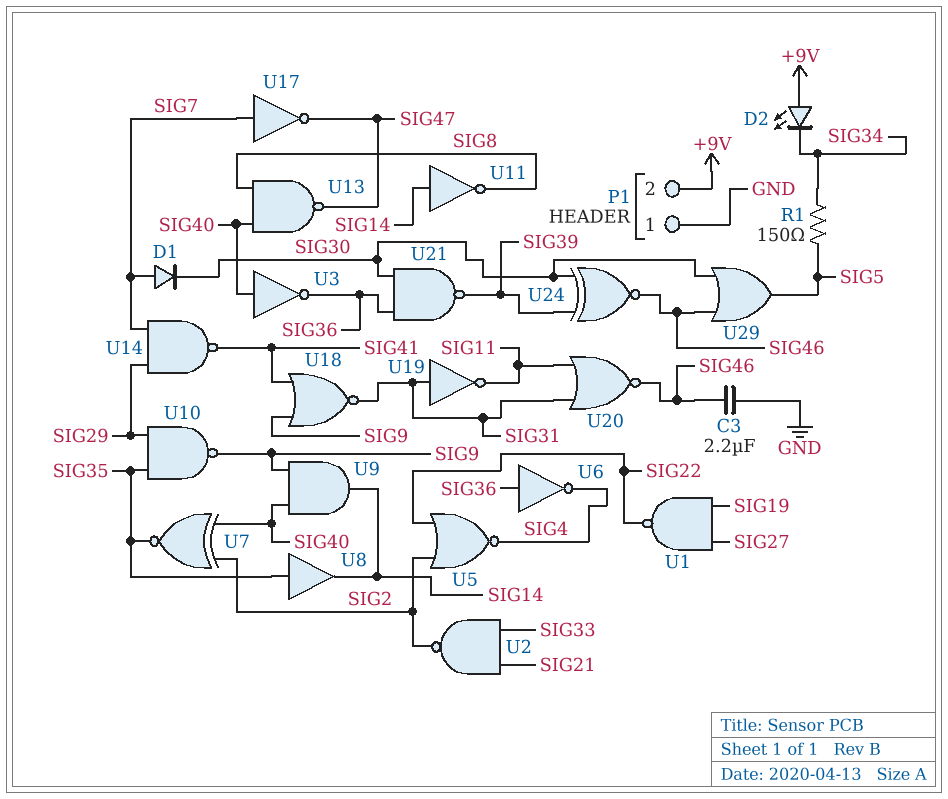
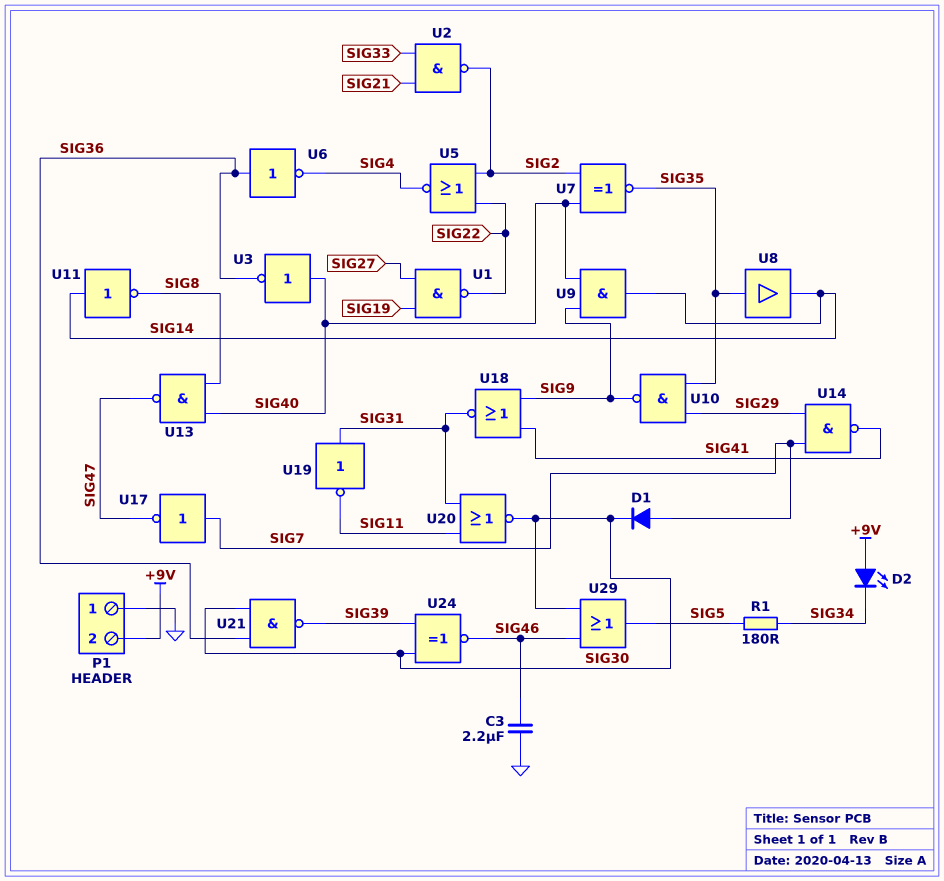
R1: 150 (SIG5, SIG34) -> 180 (SIG5, SIG34)
U20: NOR (in SIG11, in SIG31, out SIG46) -> NOR (in SIG11, in SIG31, out SIG30)

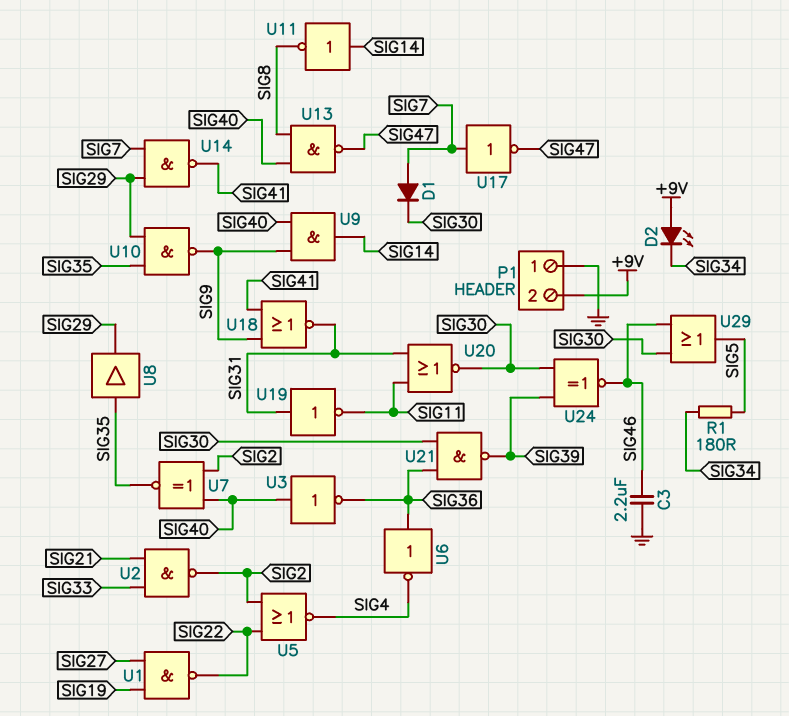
U8: buffer (in SIG35, out SIG14) -> buffer (in SIG35, out SIG29)

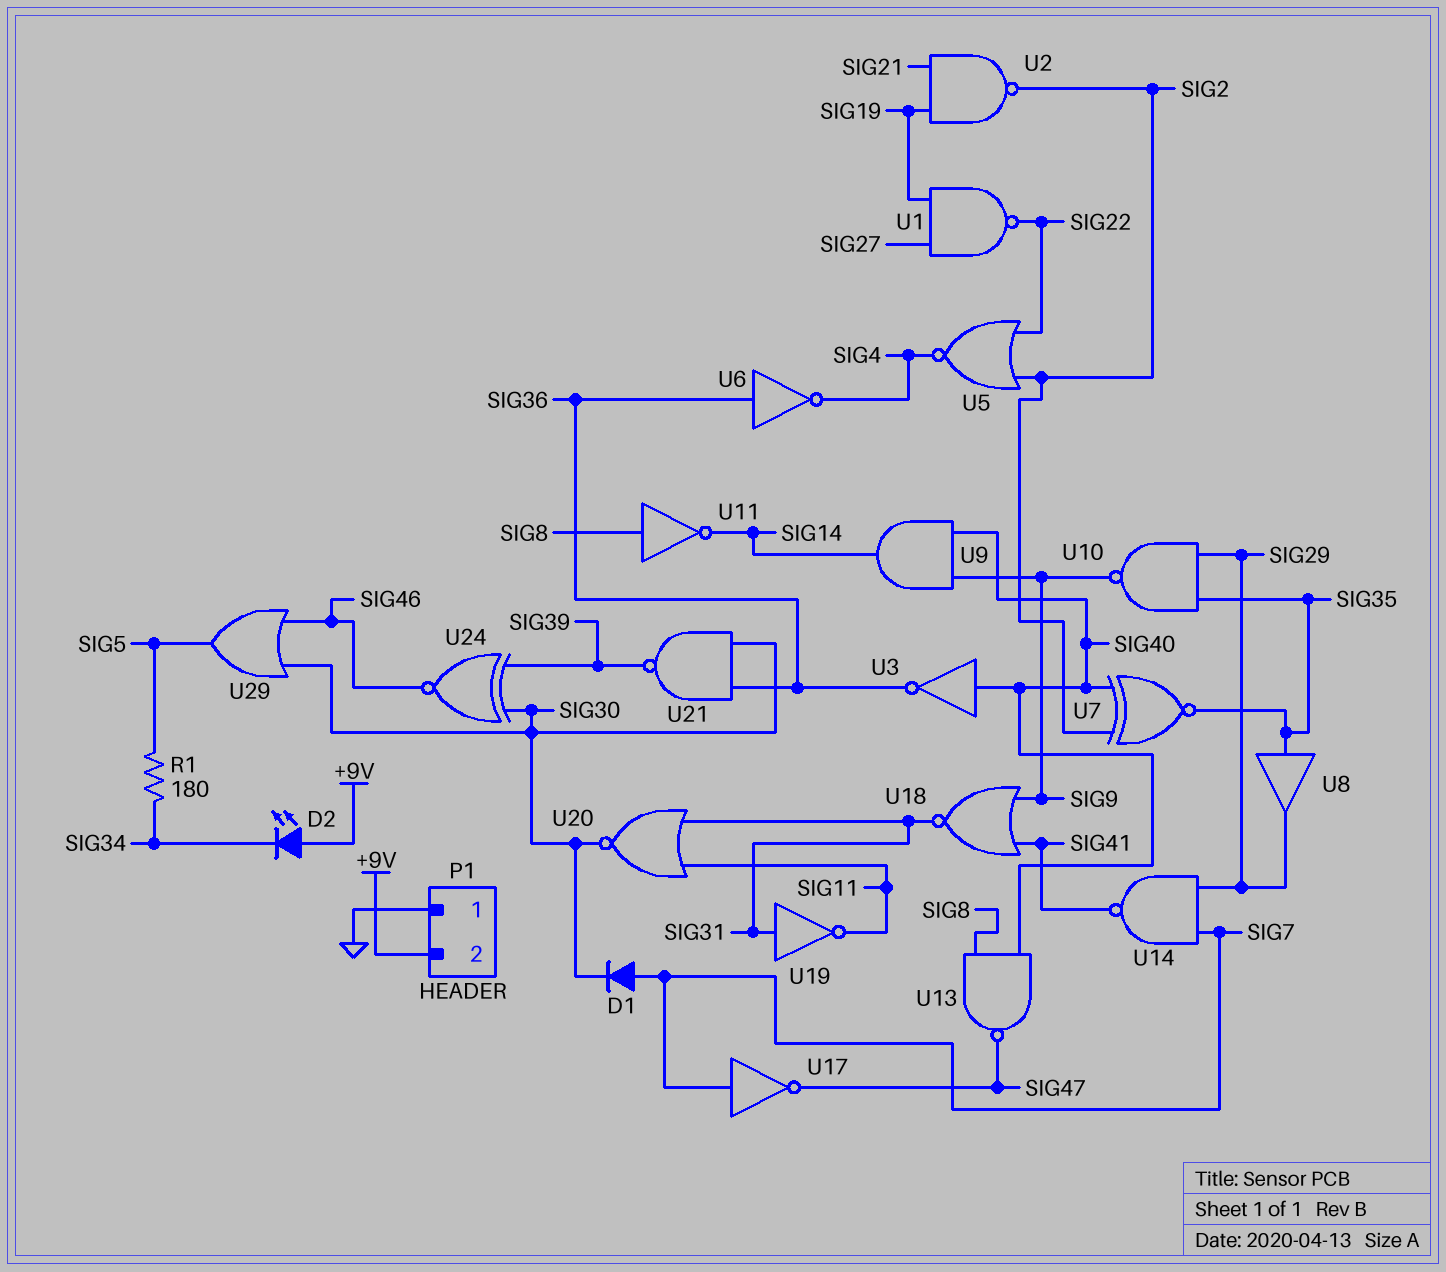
C3: 2.2uF (GND, SIG46) -> none
U2: NAND (in SIG21, in SIG33, out SIG2) -> NAND (in SIG19, in SIG21, out SIG2)
U11: NOT (in SIG14, out SIG8) -> NOT (in SIG8, out SIG14)

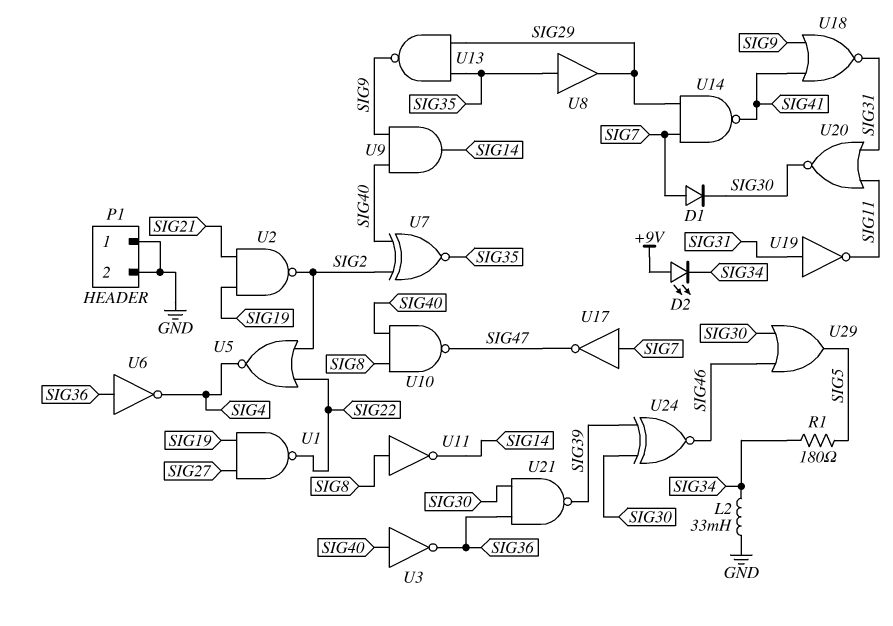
L2: none -> 33mH (GND, SIG34)
P1 pin 2: +9V -> GND
U10: NAND (in SIG29, in SIG35, out SIG9) -> NAND (in SIG8, in SIG40, out SIG47)
U13: NAND (in SIG8, in SIG40, out SIG47) -> NAND (in SIG29, in SIG35, out SIG9)

